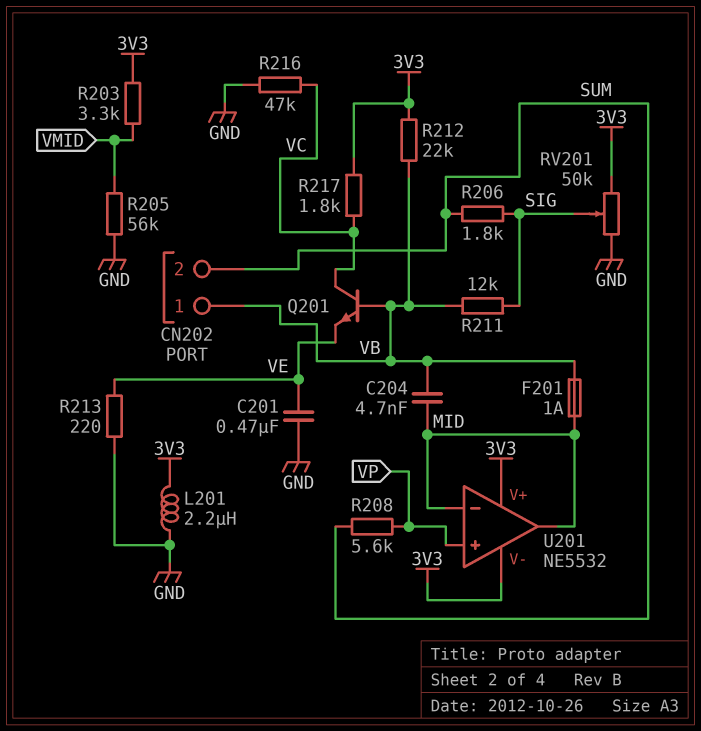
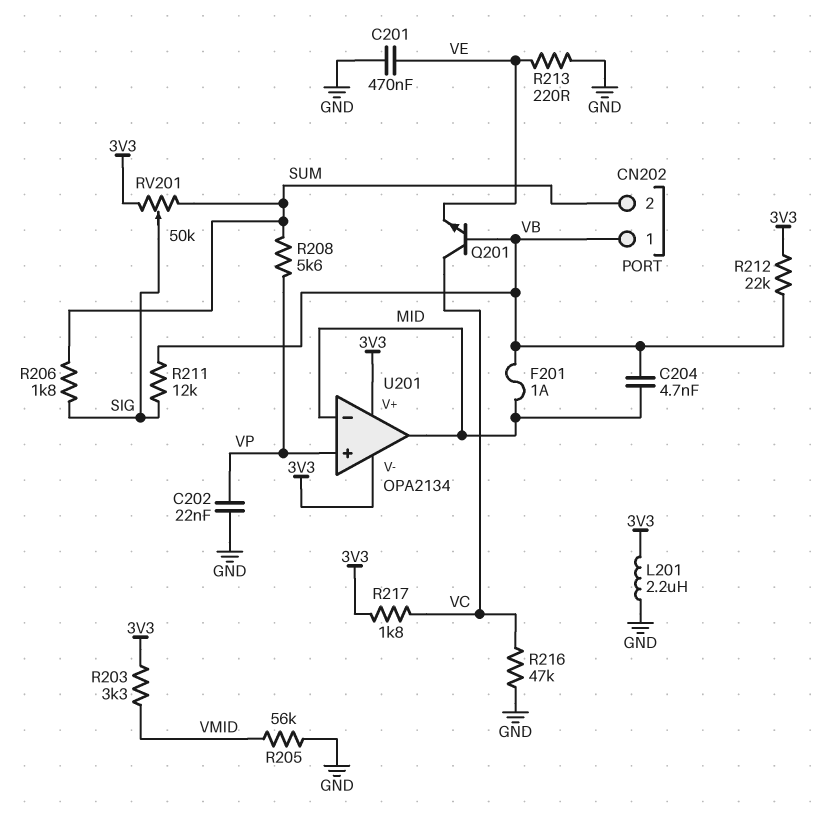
C202: none -> 22nF (GND, VP)
RV201: 50k (3V3, GND, wiper SIG) -> 50k (3V3, SUM, wiper SIG)
U201: NE5532 -> OPA2134

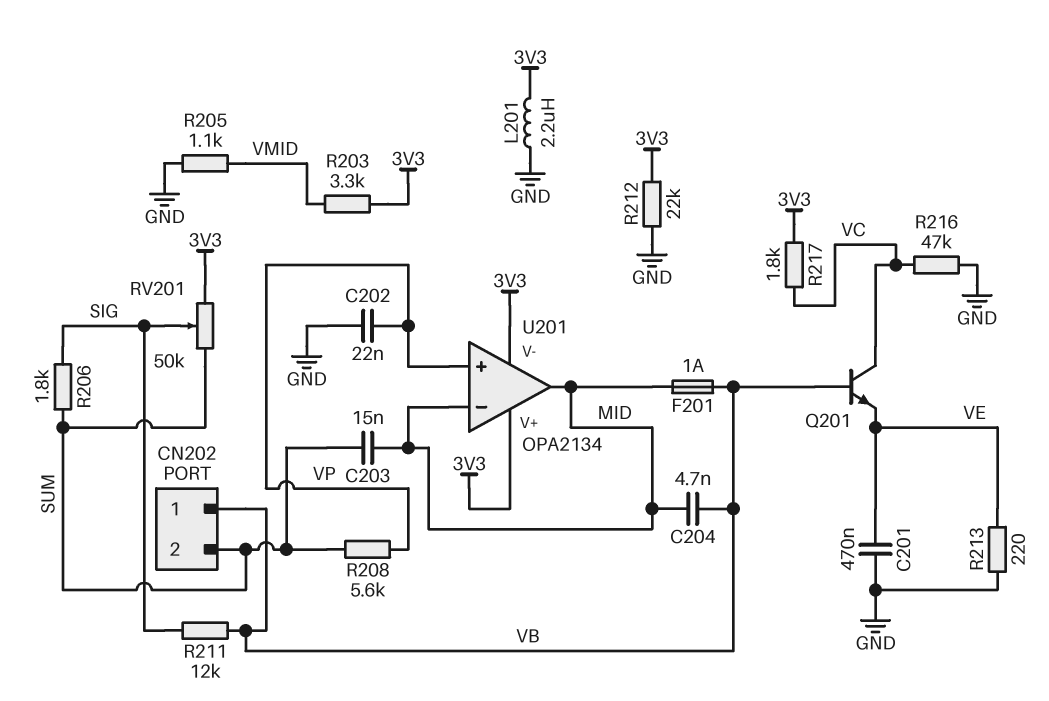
C203: none -> 15nF (MID, SUM)
R205: 56k (GND, VMID) -> 1.1k (GND, VMID)
R212: 22k (3V3, VB) -> 22k (3V3, GND)

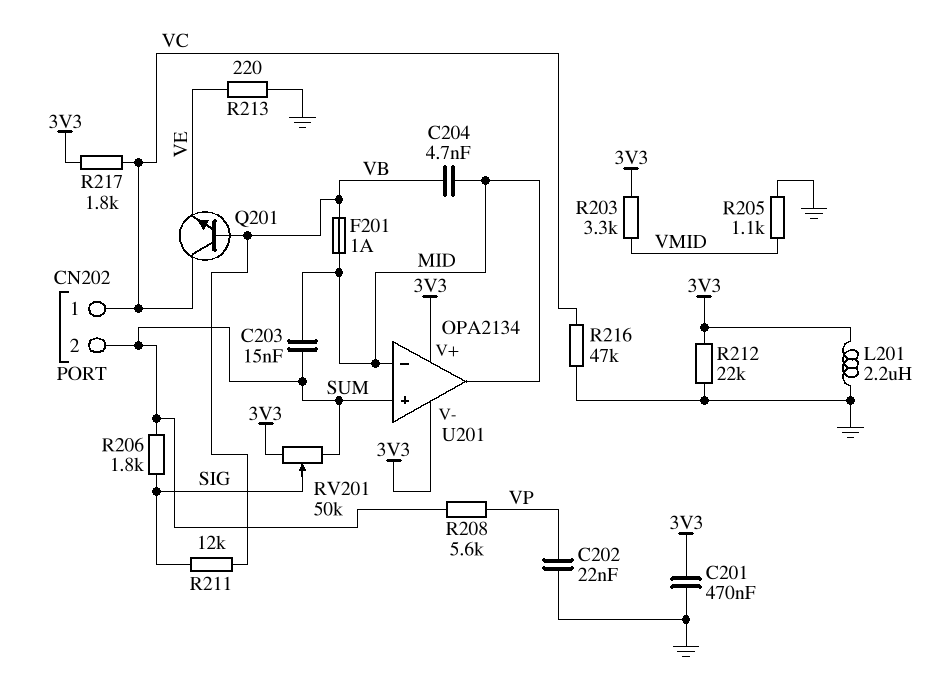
C201: 470nF (GND, VE) -> 470nF (3V3, GND)
CN202 pin 1: VB -> VC
U201 pin in+: VP -> SUM

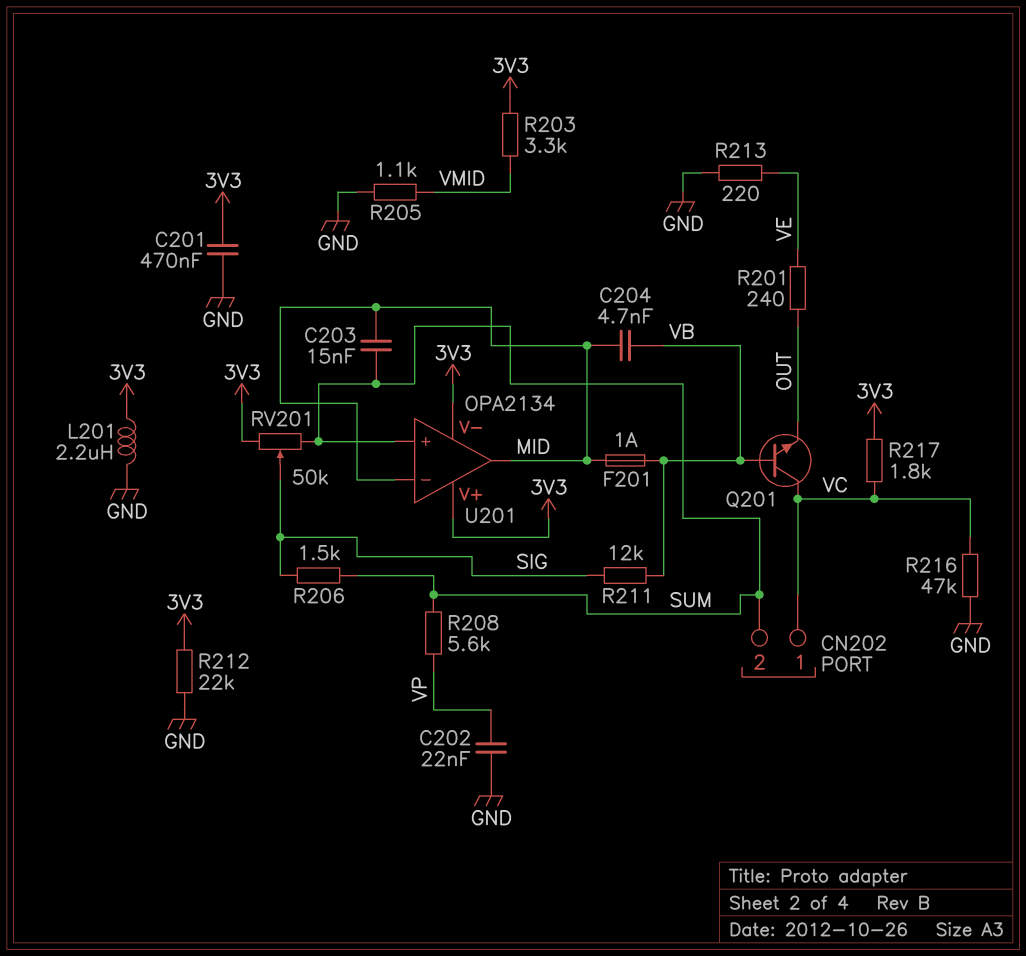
Q201: NPN (B VB, C VC, E VE) -> NPN (B VB, C VC, E OUT)
R201: none -> 240 (OUT, VE)
R206: 1.8k (SIG, SUM) -> 1.5k (SIG, SUM)

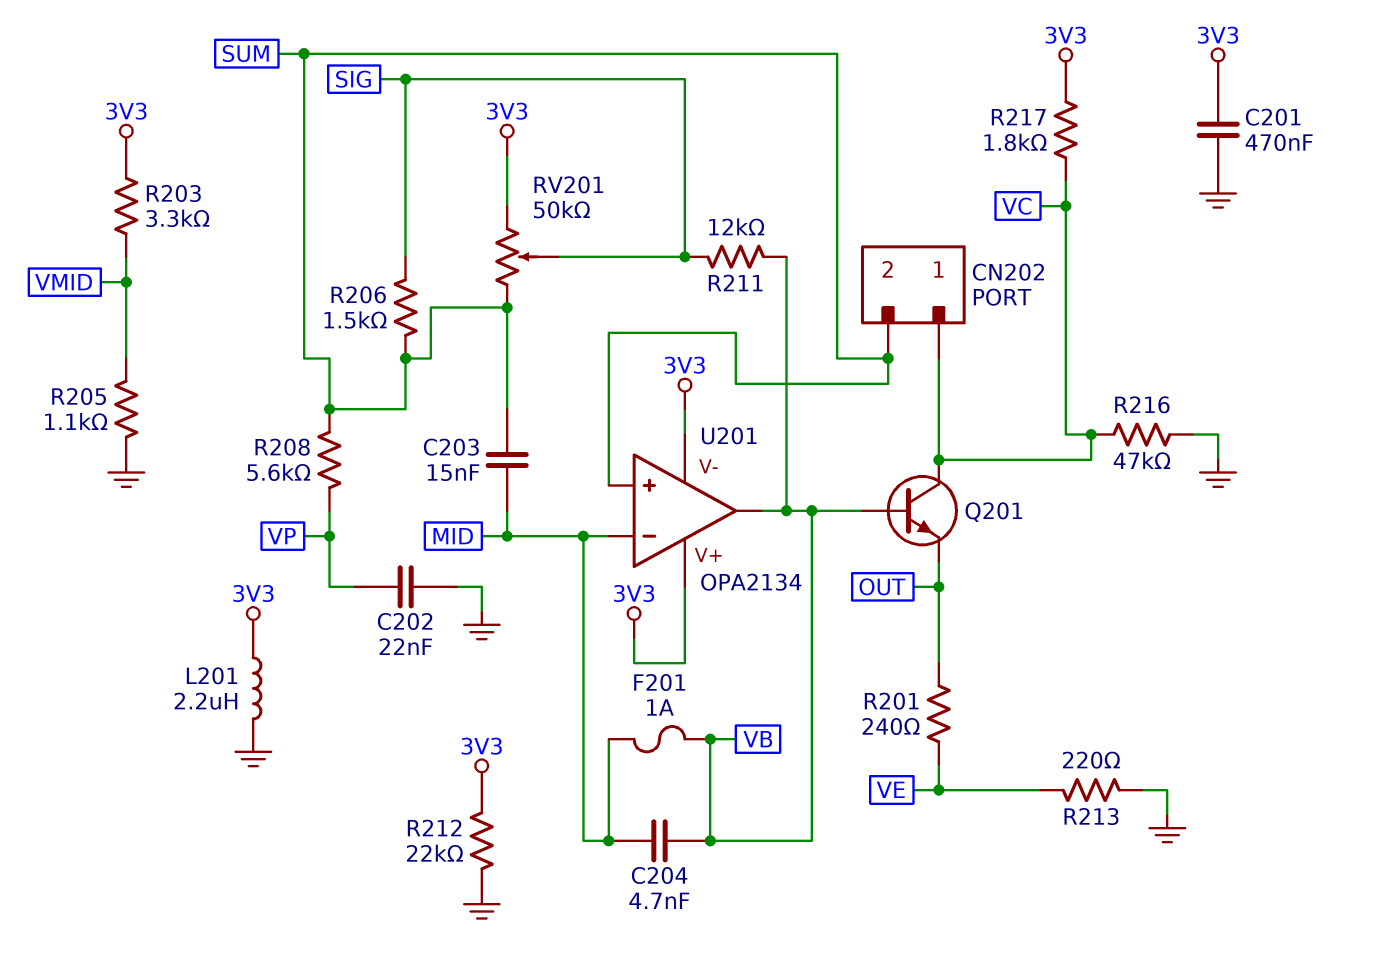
U201 pin out: MID -> VB

